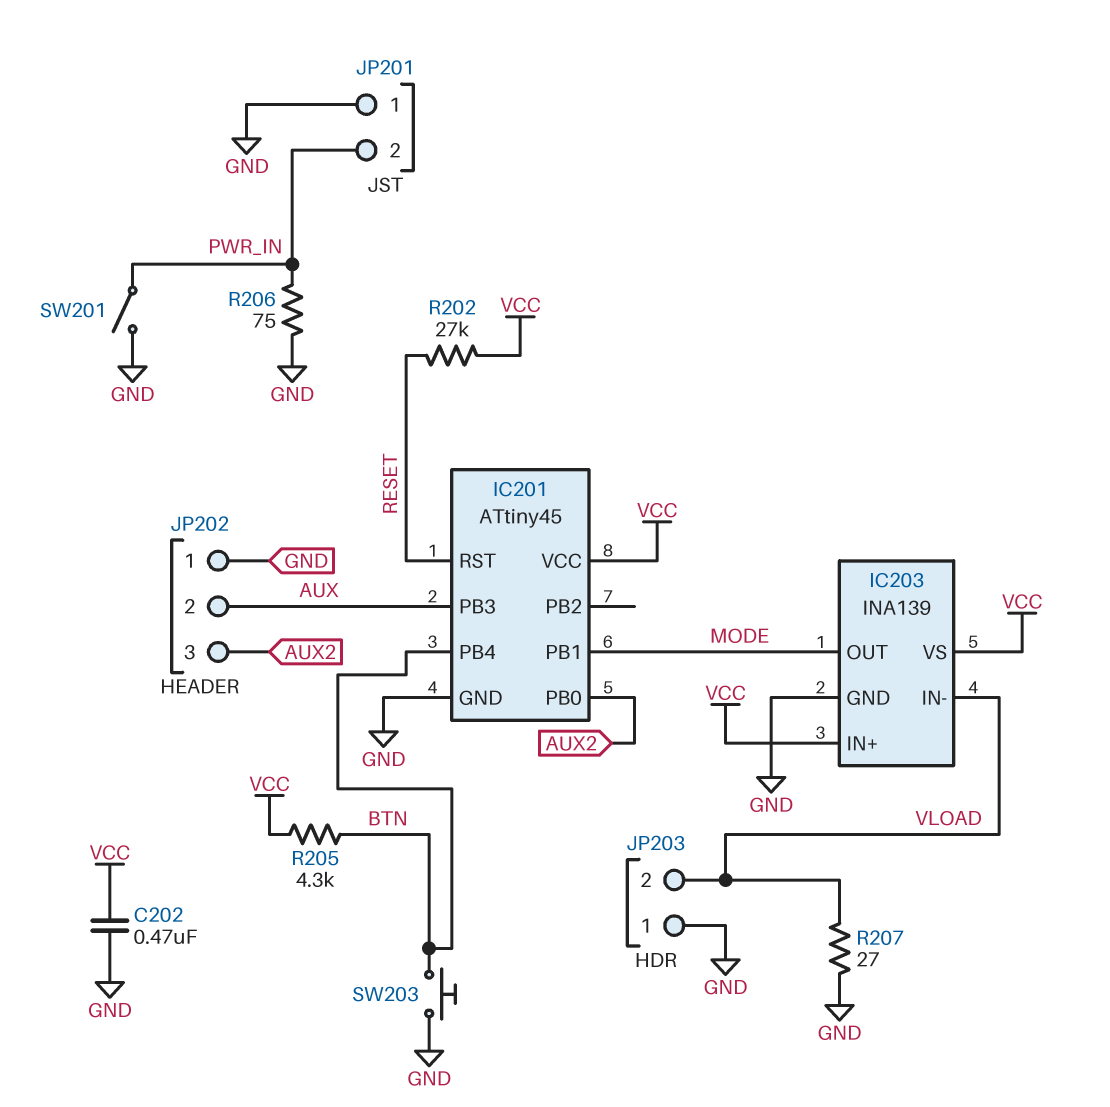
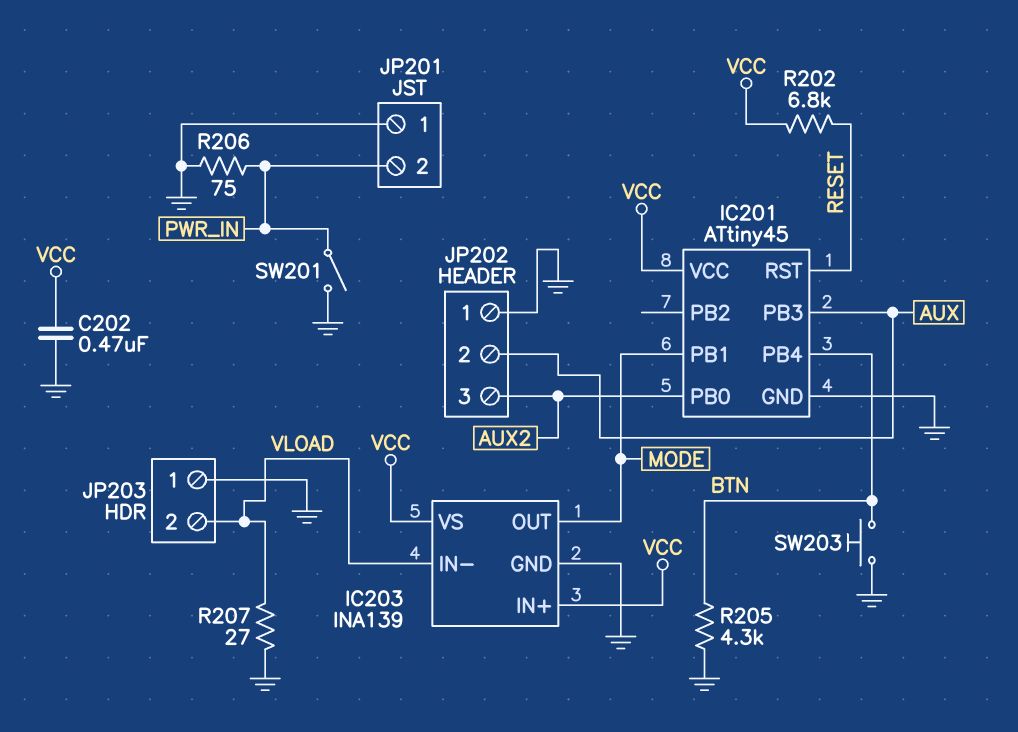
R202: 27k (RESET, VCC) -> 6.8k (RESET, VCC)
R205: 4.3k (BTN, VCC) -> 4.3k (BTN, GND)

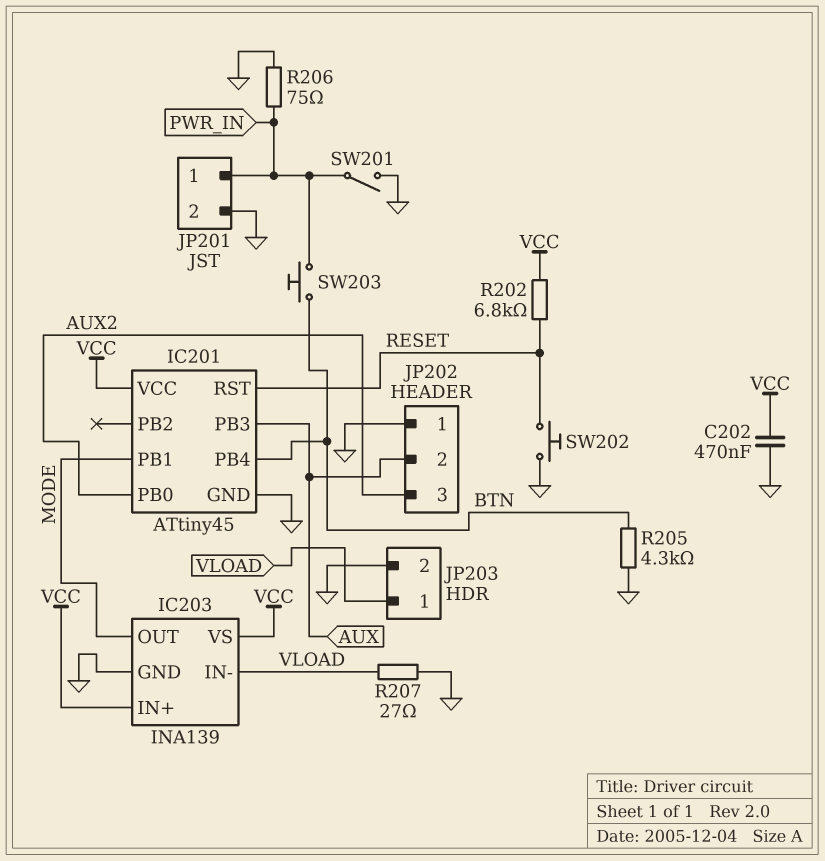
JP201 pin 1: GND -> PWR_IN
JP201 pin 2: PWR_IN -> GND
JP203 pin 1: GND -> VLOAD
JP203 pin 2: VLOAD -> GND
SW202: none -> button (GND, RESET)
SW203: button (BTN, GND) -> button (BTN, PWR_IN)

